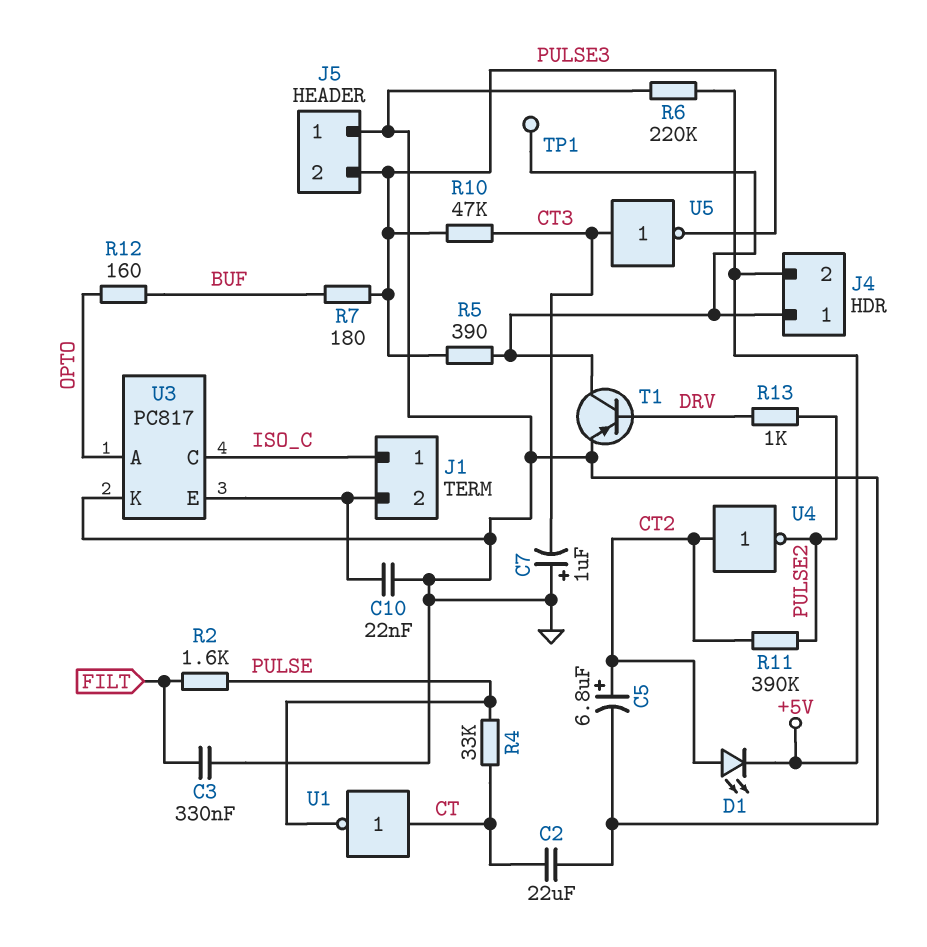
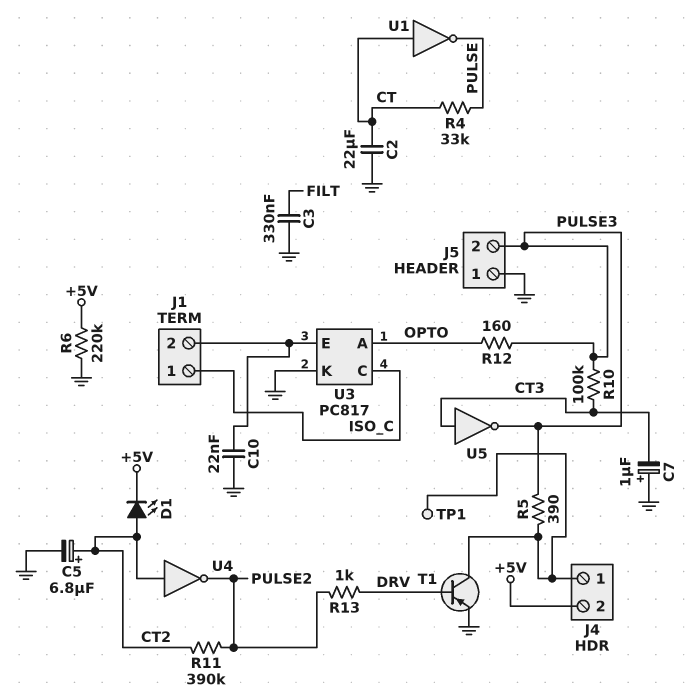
R2: 1.6k (FILT, PULSE) -> none
R7: 180 (BUF, PULSE3) -> none
R10: 47k (CT3, PULSE3) -> 100k (CT3, PULSE3)
R12: 160 (BUF, OPTO) -> 160 (OPTO, PULSE3)

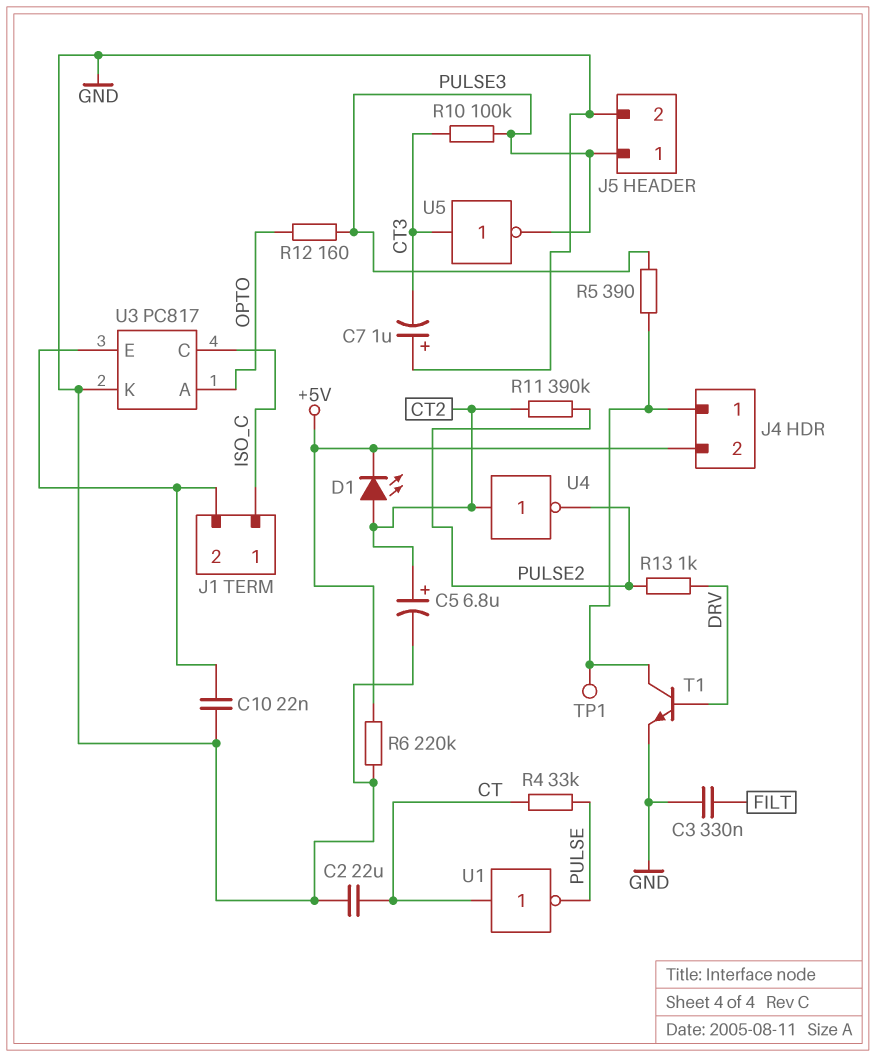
J5 pin 1: GND -> PULSE3
J5 pin 2: PULSE3 -> GND
T1: PNP (B DRV, C J4/1, E GND) -> NPN (B DRV, C J4/1, E GND)

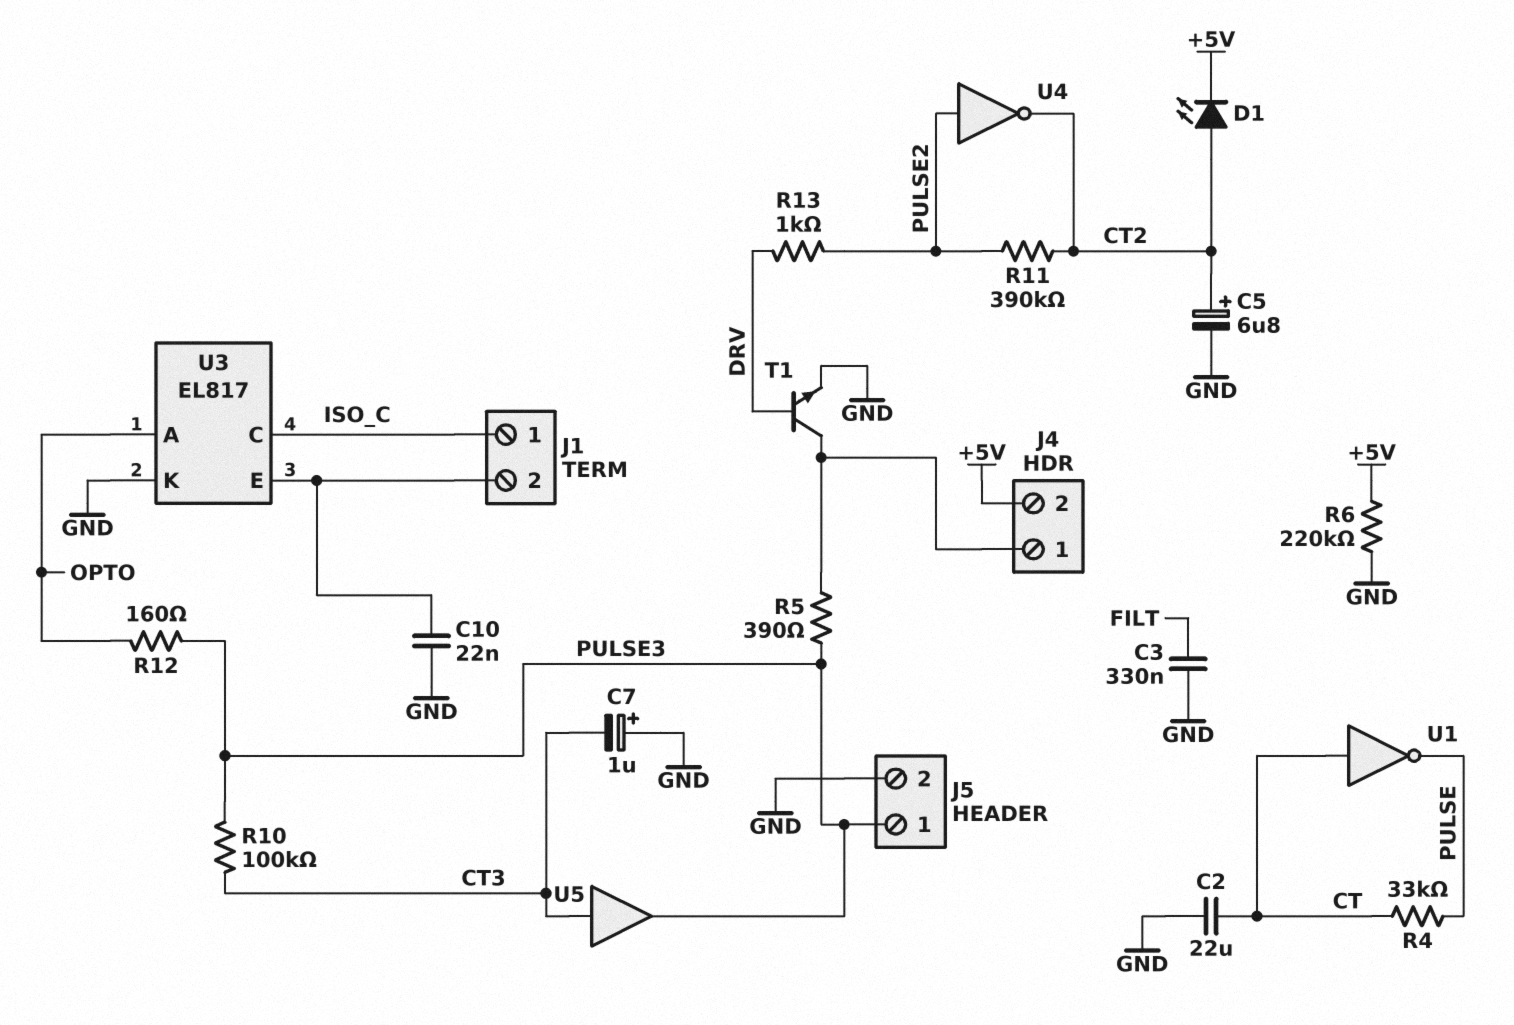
TP1: test point (J4/1) -> none
U3: PC817 -> EL817
U4: NOT (in CT2, out PULSE2) -> NOT (in PULSE2, out CT2)
U5: NOT (in CT3, out PULSE3) -> buffer (in CT3, out PULSE3)

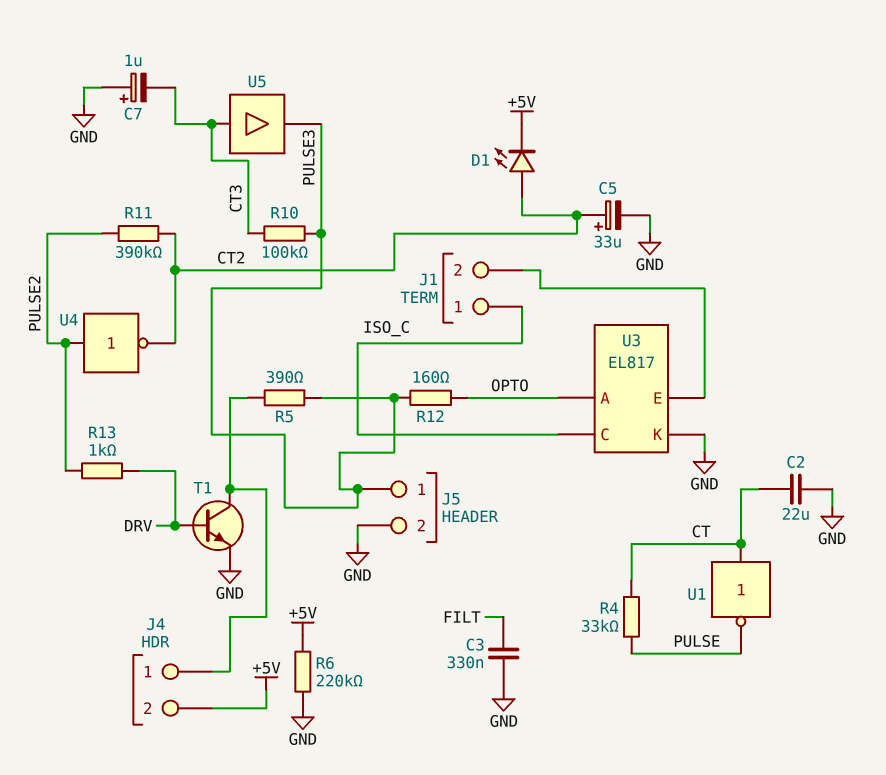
C5: 6.8uF (plus CT2, minus GND) -> 33uF (plus CT2, minus GND)
C10: 22nF (GND, J1/2) -> none

